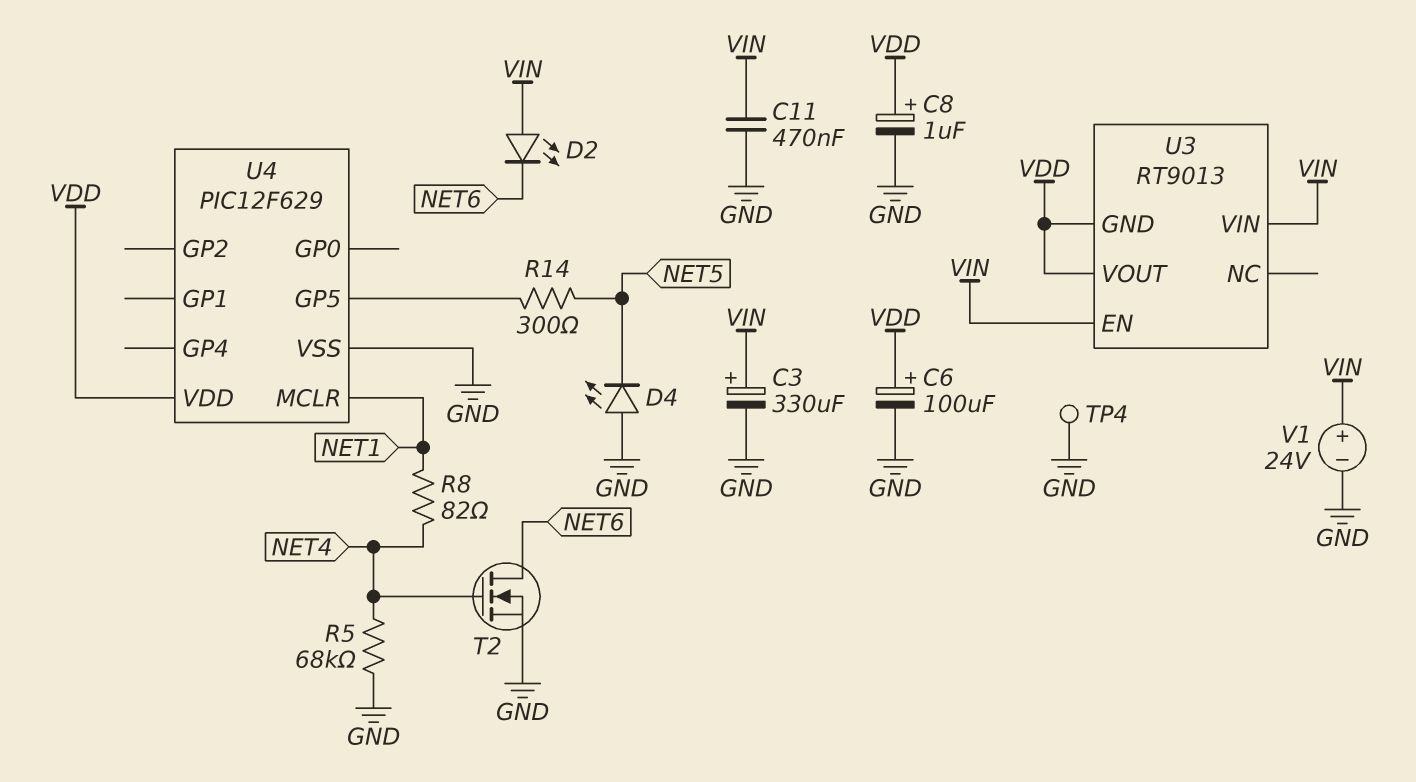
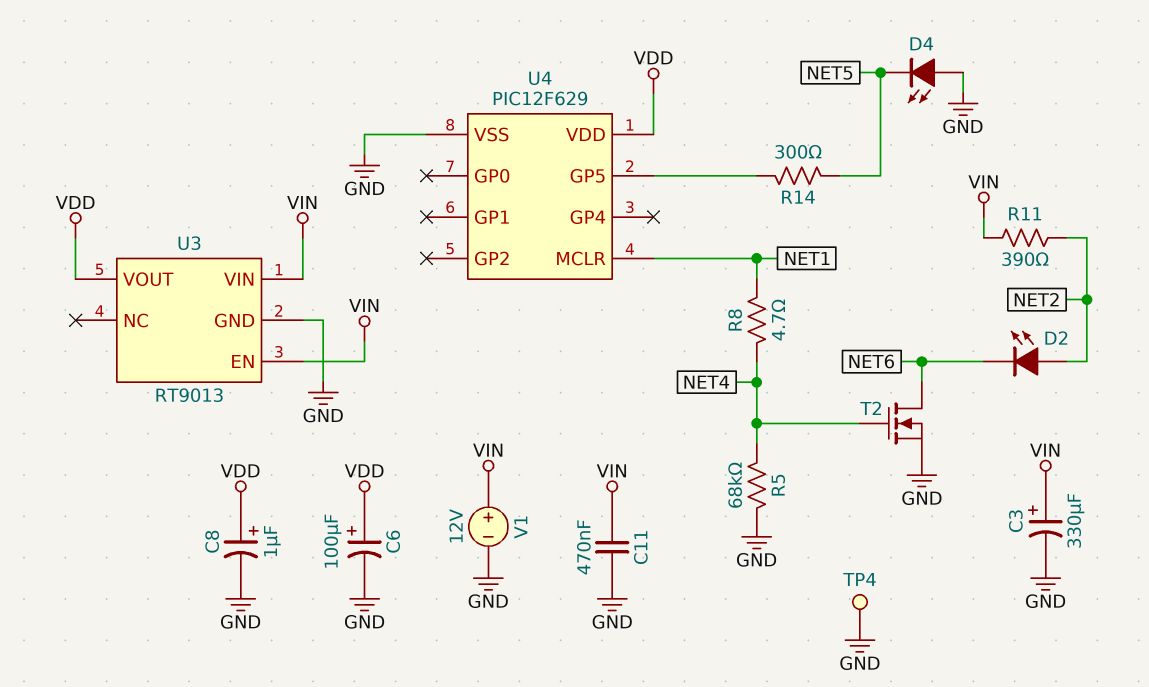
D2: LED (A VIN, K NET6) -> LED (A NET2, K NET6)
R8: 82 (NET1, NET4) -> 4.7 (NET1, NET4)
R11: none -> 390 (NET2, VIN)
U3 pin GND: VDD -> GND
V1: 24V (plus VIN, minus GND) -> 12V (plus VIN, minus GND)

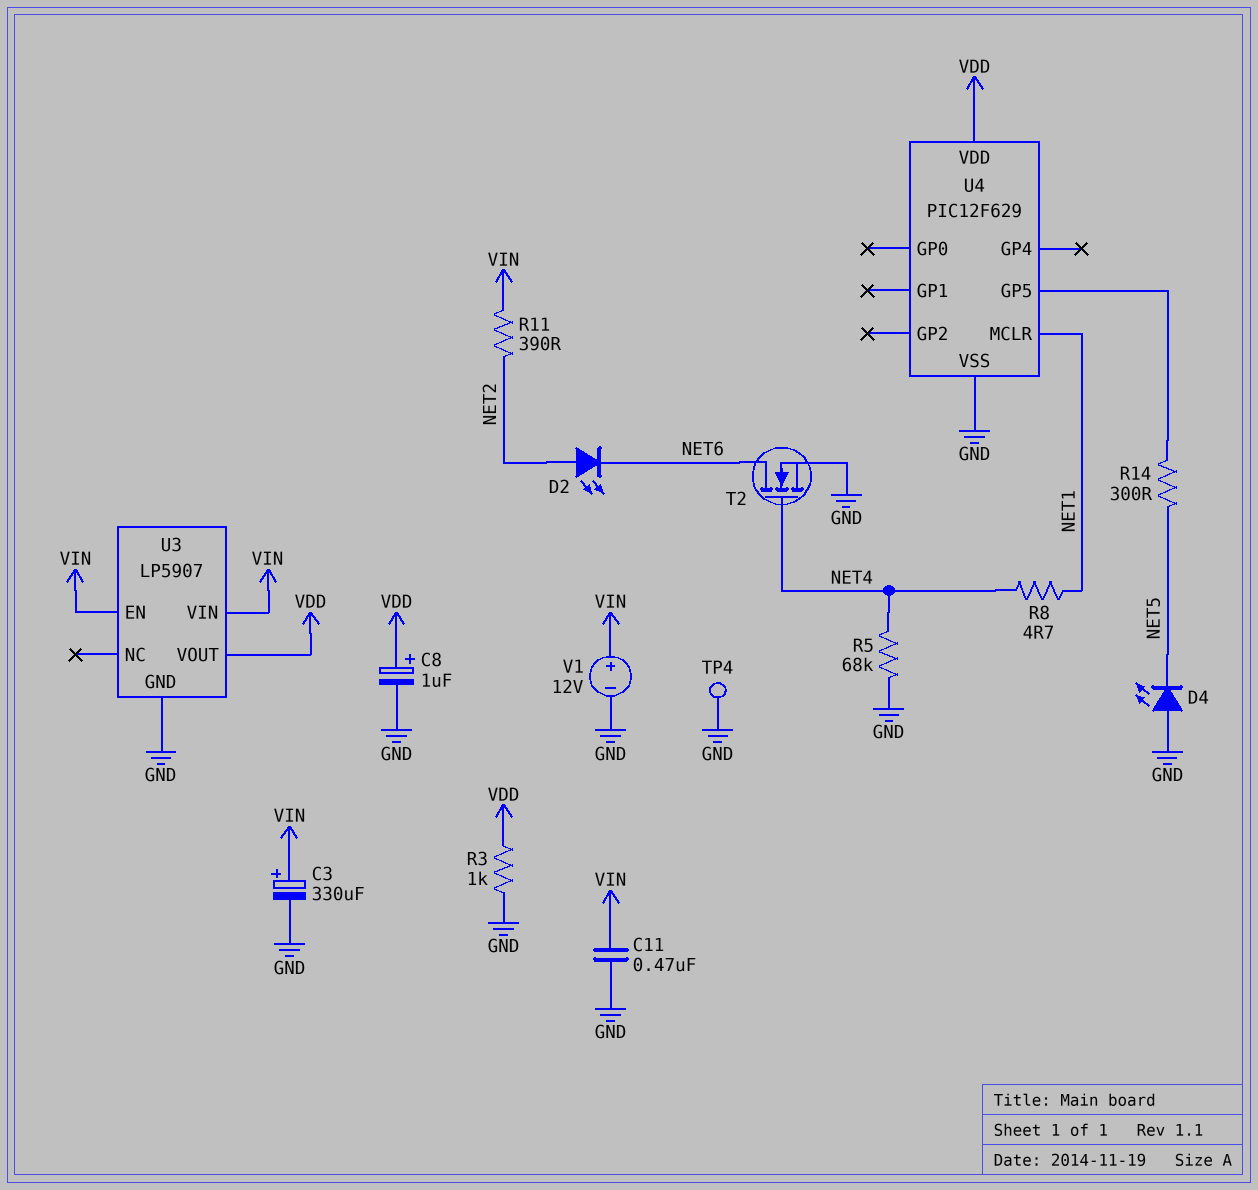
C6: 100uF (plus VDD, minus GND) -> none
R3: none -> 1k (GND, VDD)
U3: RT9013 -> LP5907

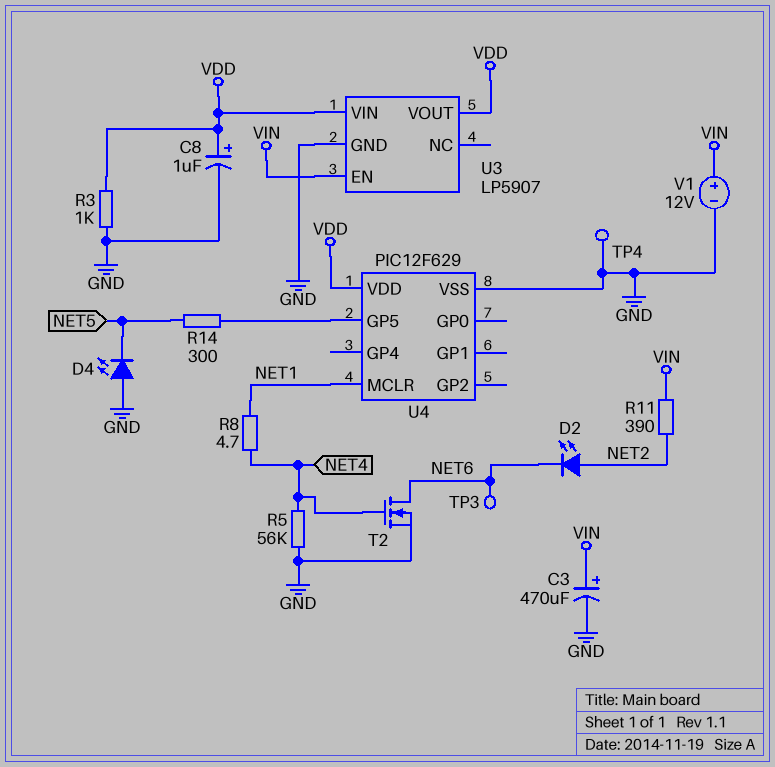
C3: 330uF (plus VIN, minus GND) -> 470uF (plus VIN, minus GND)
C11: 470nF (GND, VIN) -> none
R5: 68k (GND, NET4) -> 56k (GND, NET4)
TP3: none -> test point (NET6)
U3 pin VIN: VIN -> VDD

